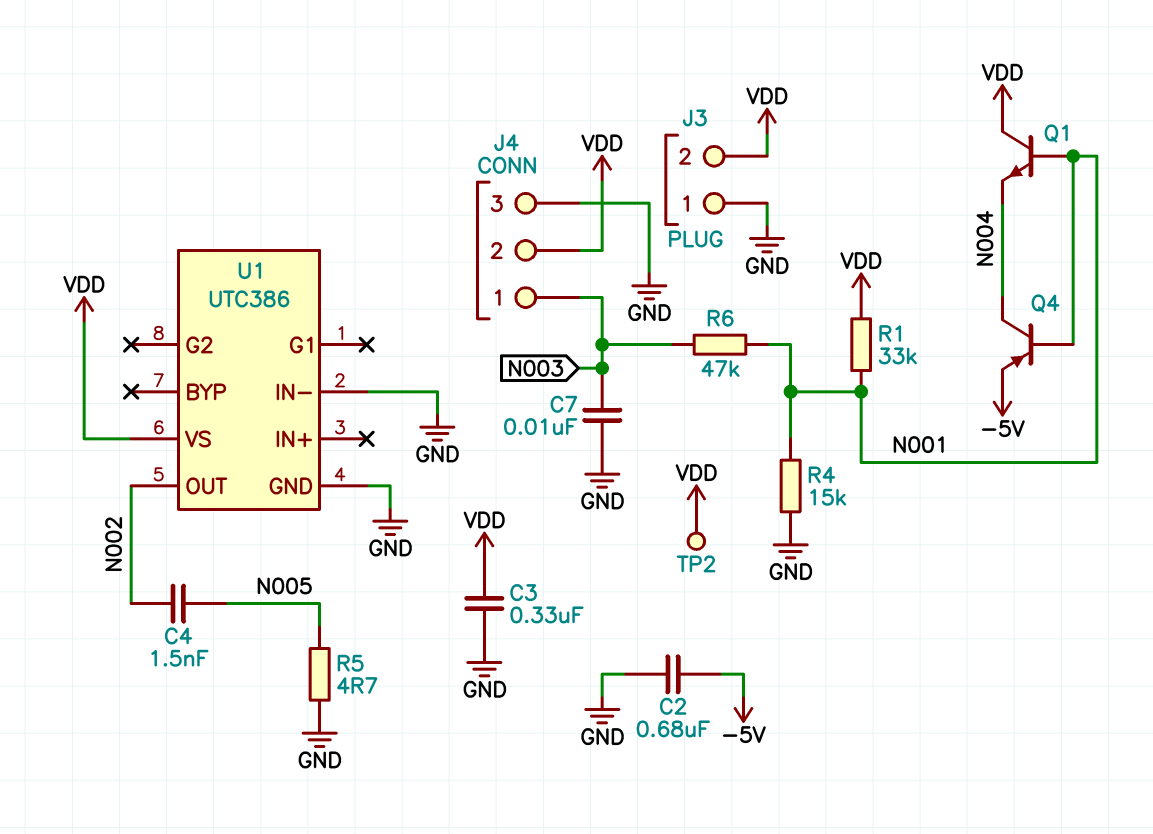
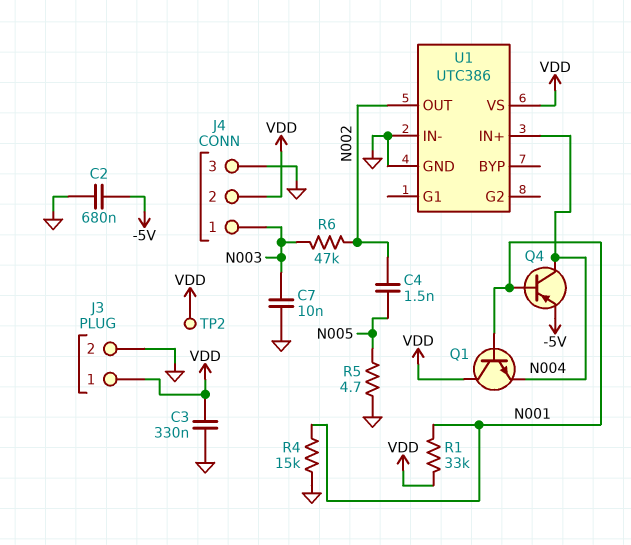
J3 pin 1: GND -> VDD
J3 pin 2: VDD -> GND
R6: 47k (N001, N003) -> 47k (N002, N003)
U1 pin IN+: none -> N004

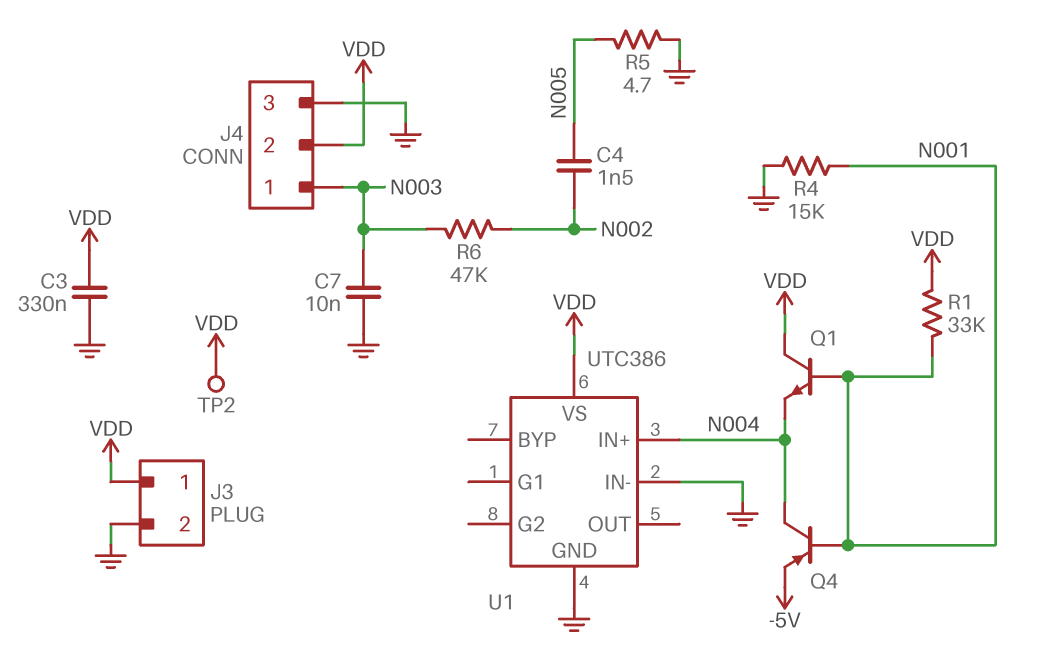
C2: 680nF (-5V, GND) -> none
U1 pin OUT: N002 -> none

